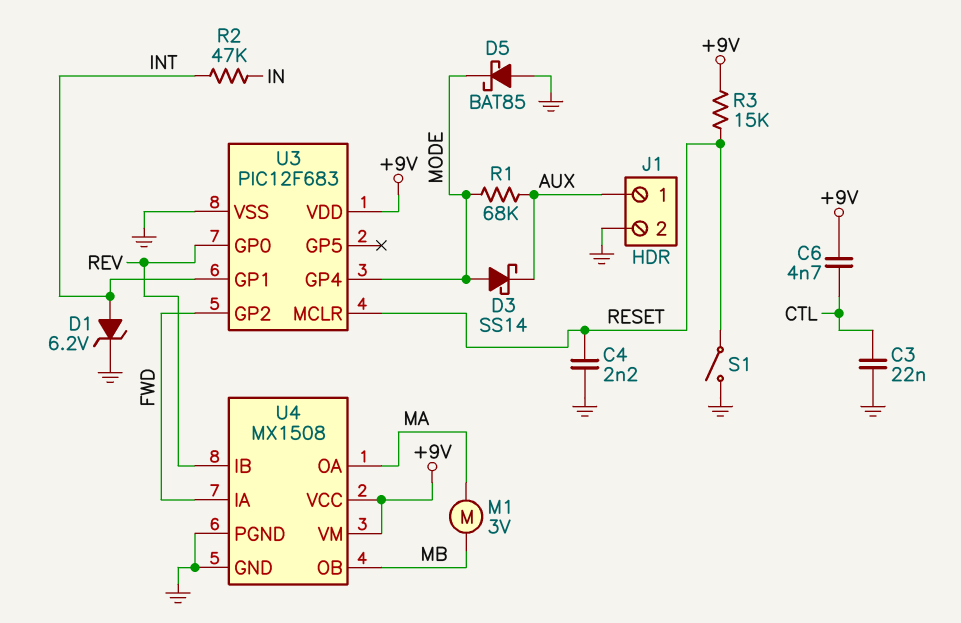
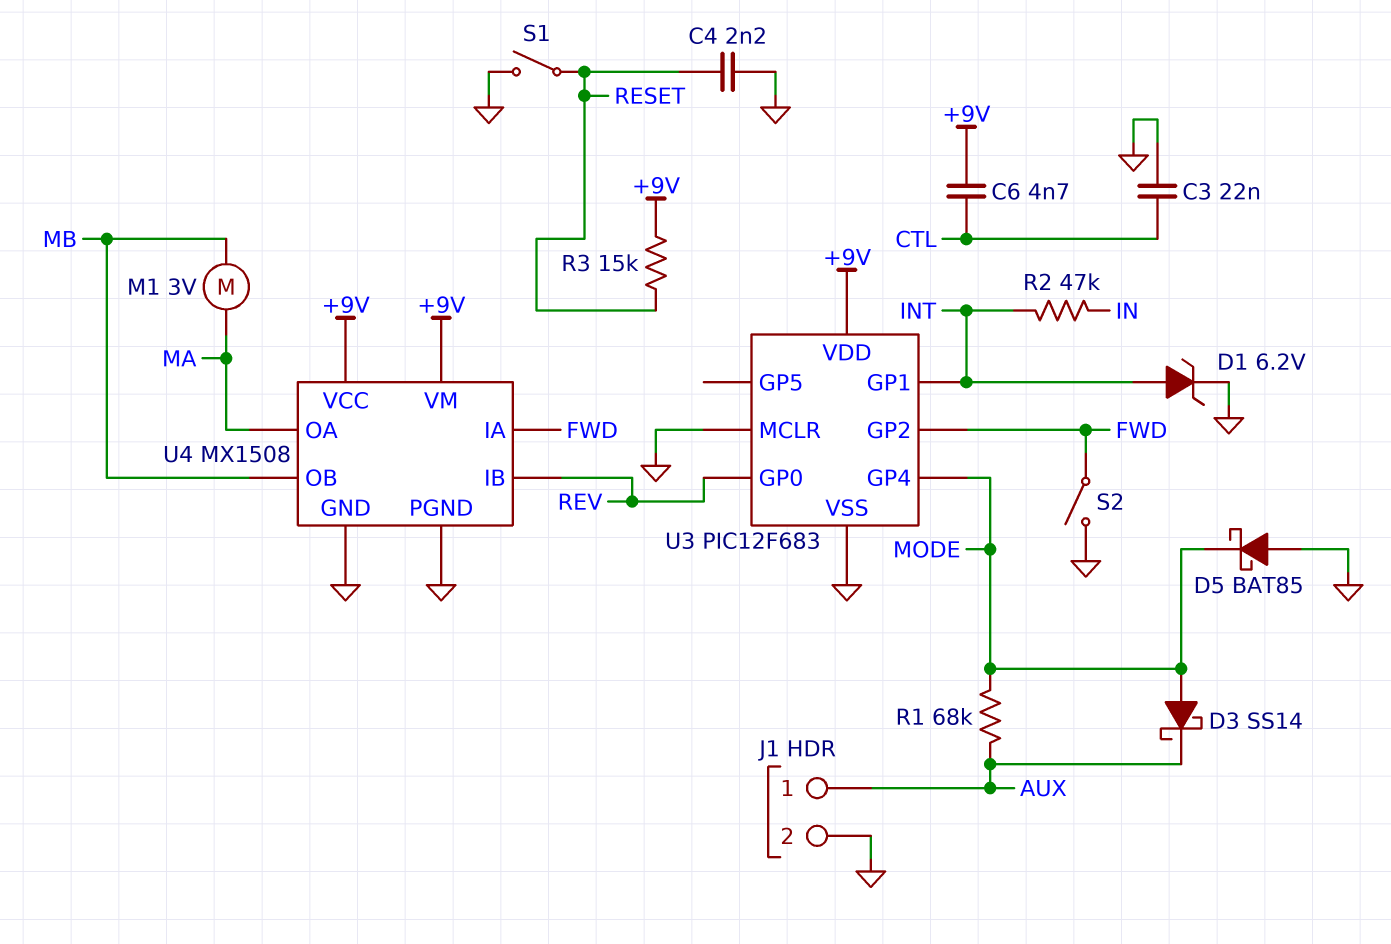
S2: none -> switch (FWD, GND)
U3 pin MCLR: RESET -> GND

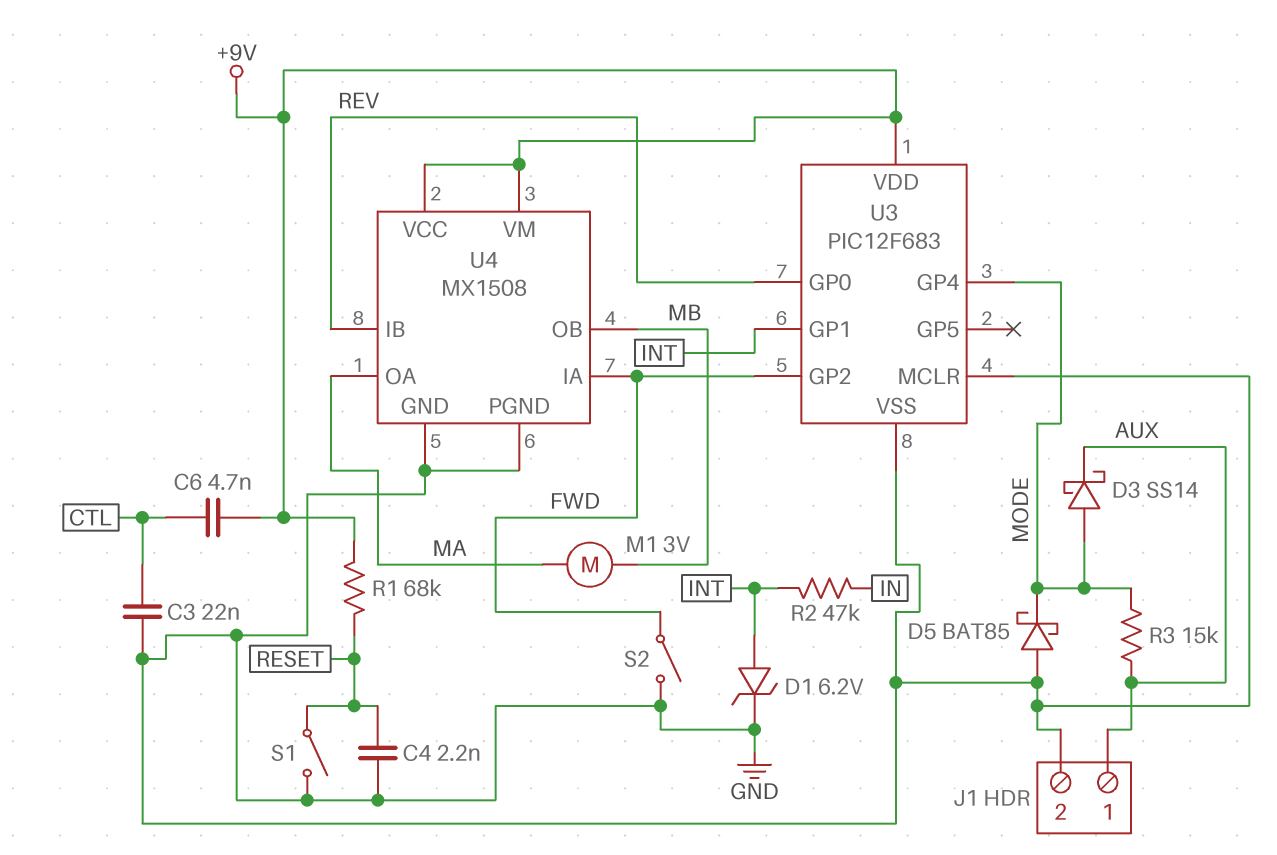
R1: 68k (AUX, MODE) -> 68k (+9V, RESET)
R3: 15k (+9V, RESET) -> 15k (AUX, MODE)

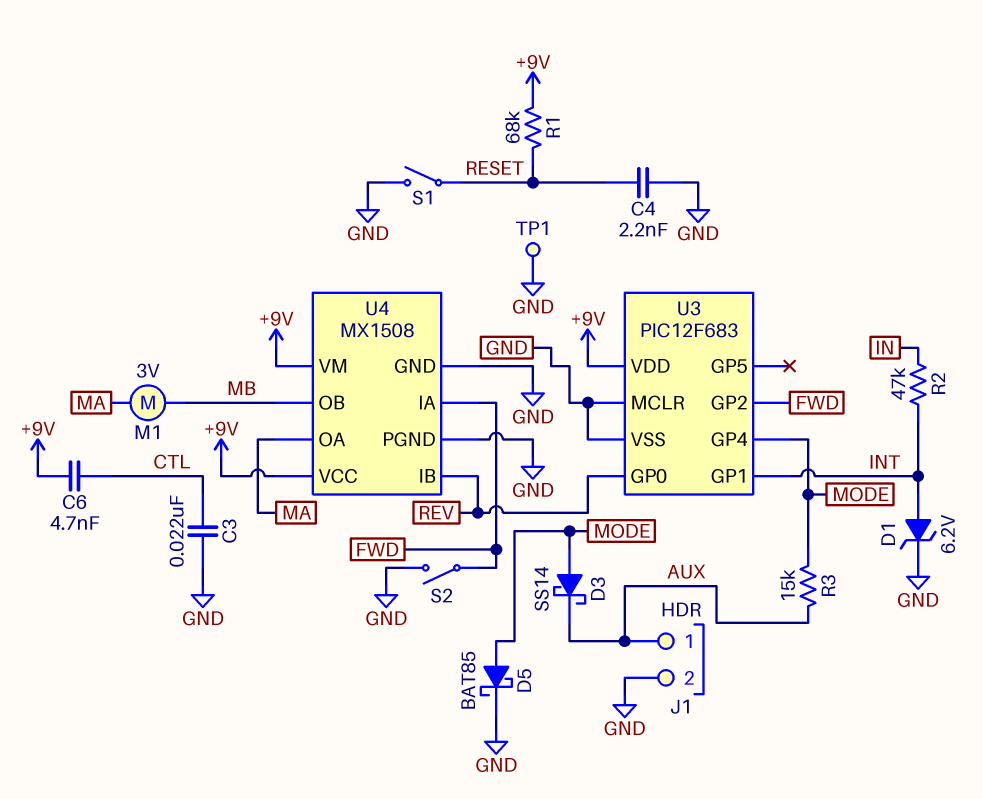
D5: schottky BAT85 (A GND, K MODE) -> schottky BAT85 (A MODE, K GND)
TP1: none -> test point (GND)

